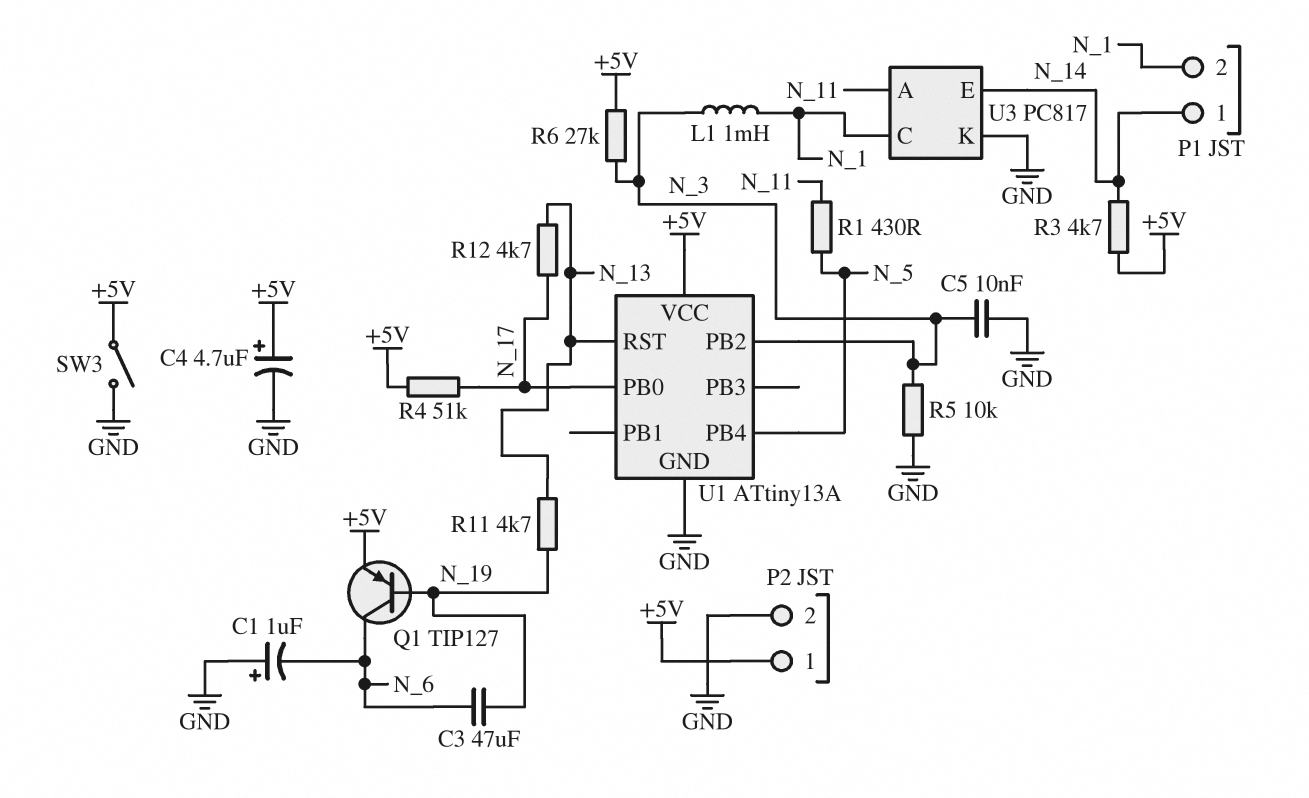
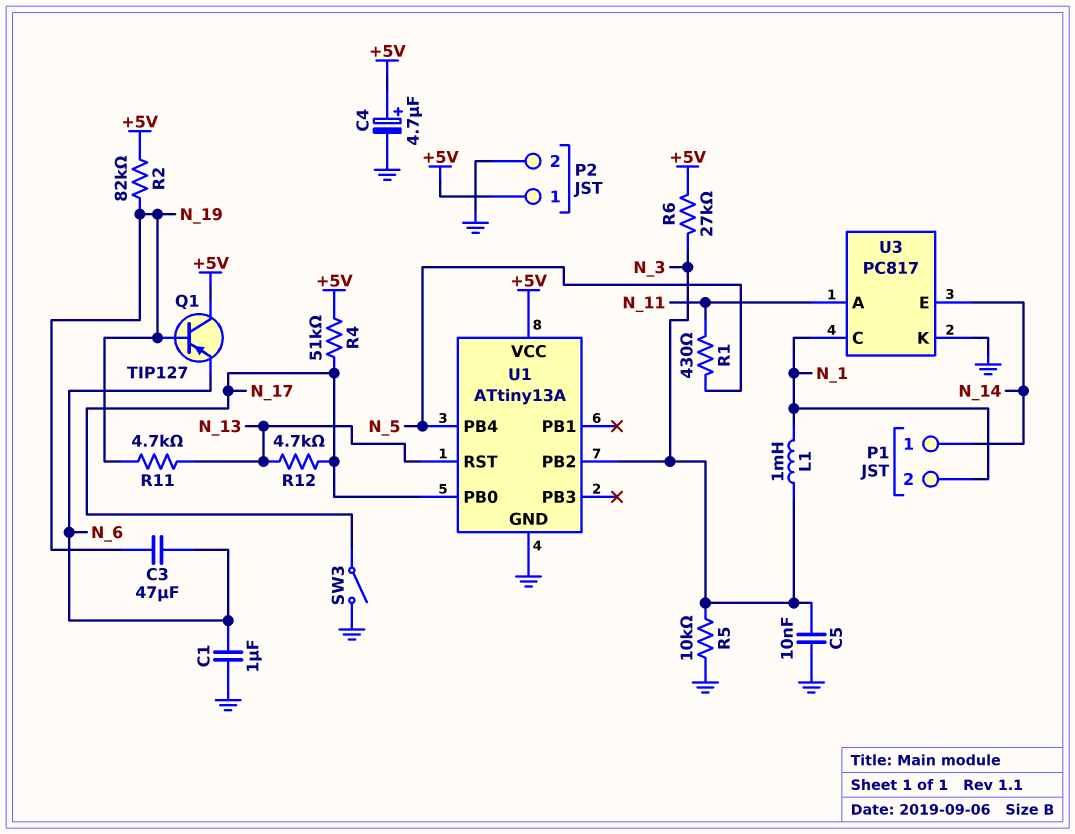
C1: 1uF (plus GND, minus N_6) -> 1uF (GND, N_6)
Q1: PNP TIP127 (B N_19, C N_6, E +5V) -> PNP TIP127 (B N_19, C +5V, E N_6)
R2: none -> 82k (+5V, N_19)
R3: 4.7k (+5V, N_14) -> none
SW3: switch (+5V, GND) -> switch (GND, N_17)

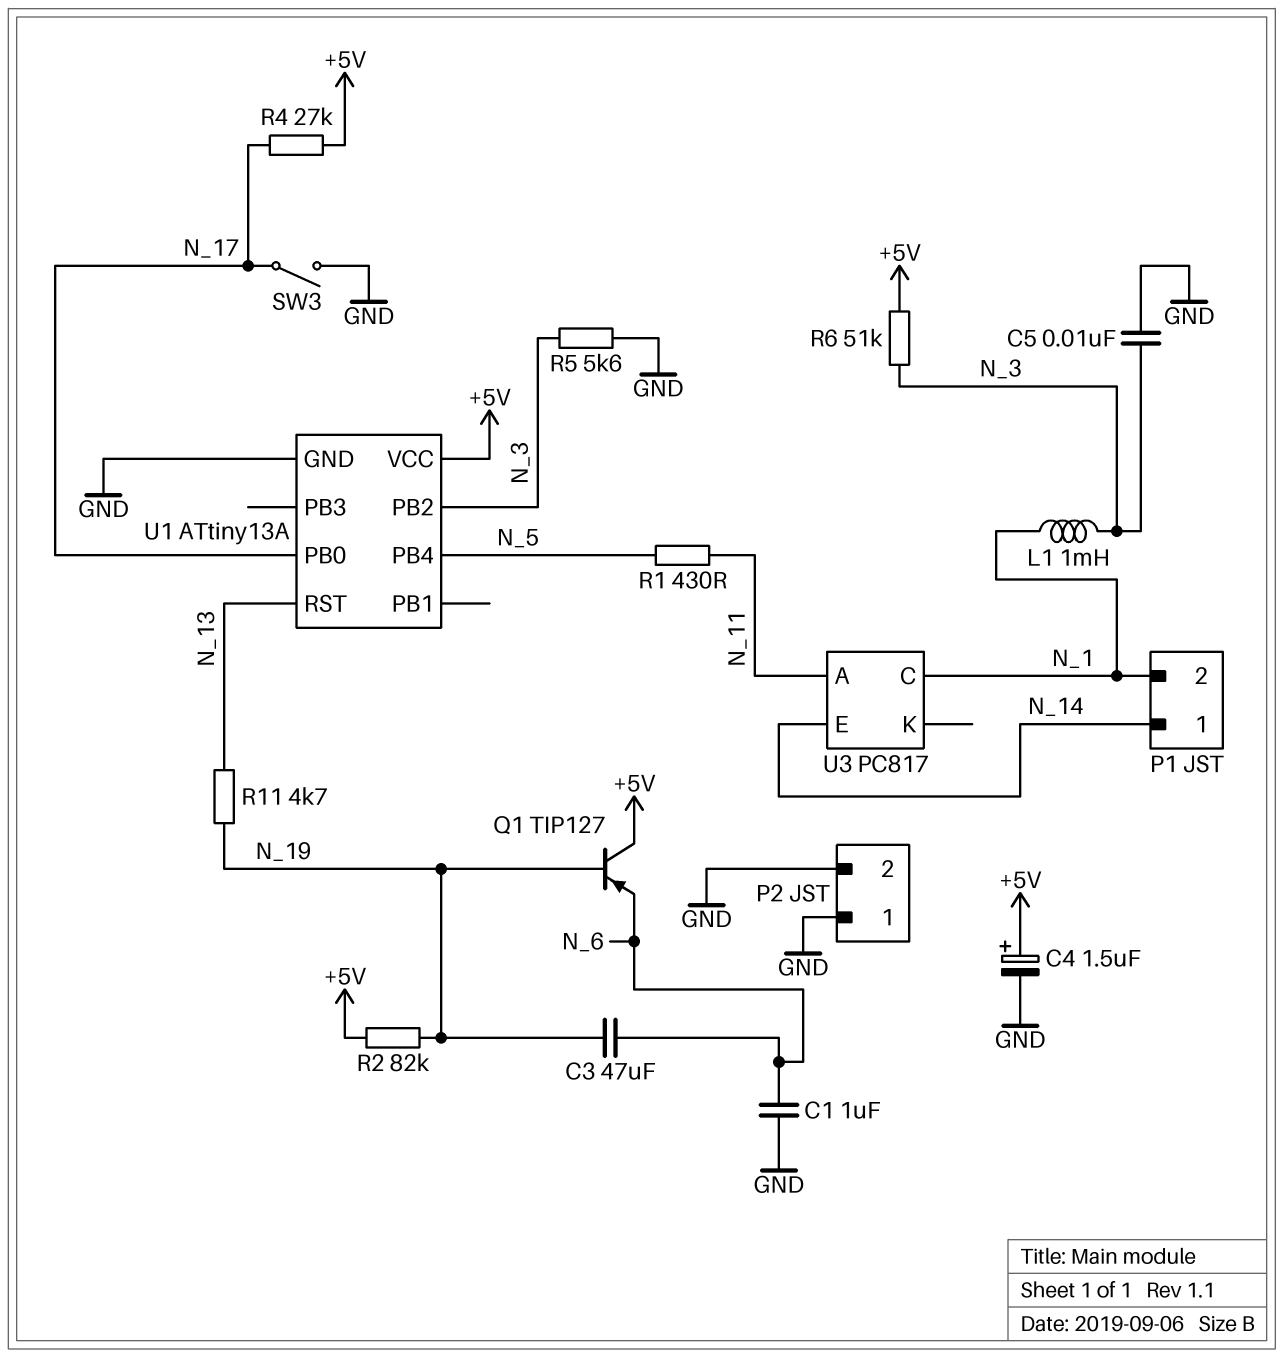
C4: 4.7uF (plus +5V, minus GND) -> 1.5uF (plus +5V, minus GND)
P2 pin 1: +5V -> GND
R4: 51k (+5V, N_17) -> 27k (+5V, N_17)
R5: 10k (GND, N_3) -> 5.6k (GND, N_3)
R6: 27k (+5V, N_3) -> 51k (+5V, N_3)
R12: 4.7k (N_13, N_17) -> none
U3 pin K: GND -> none

